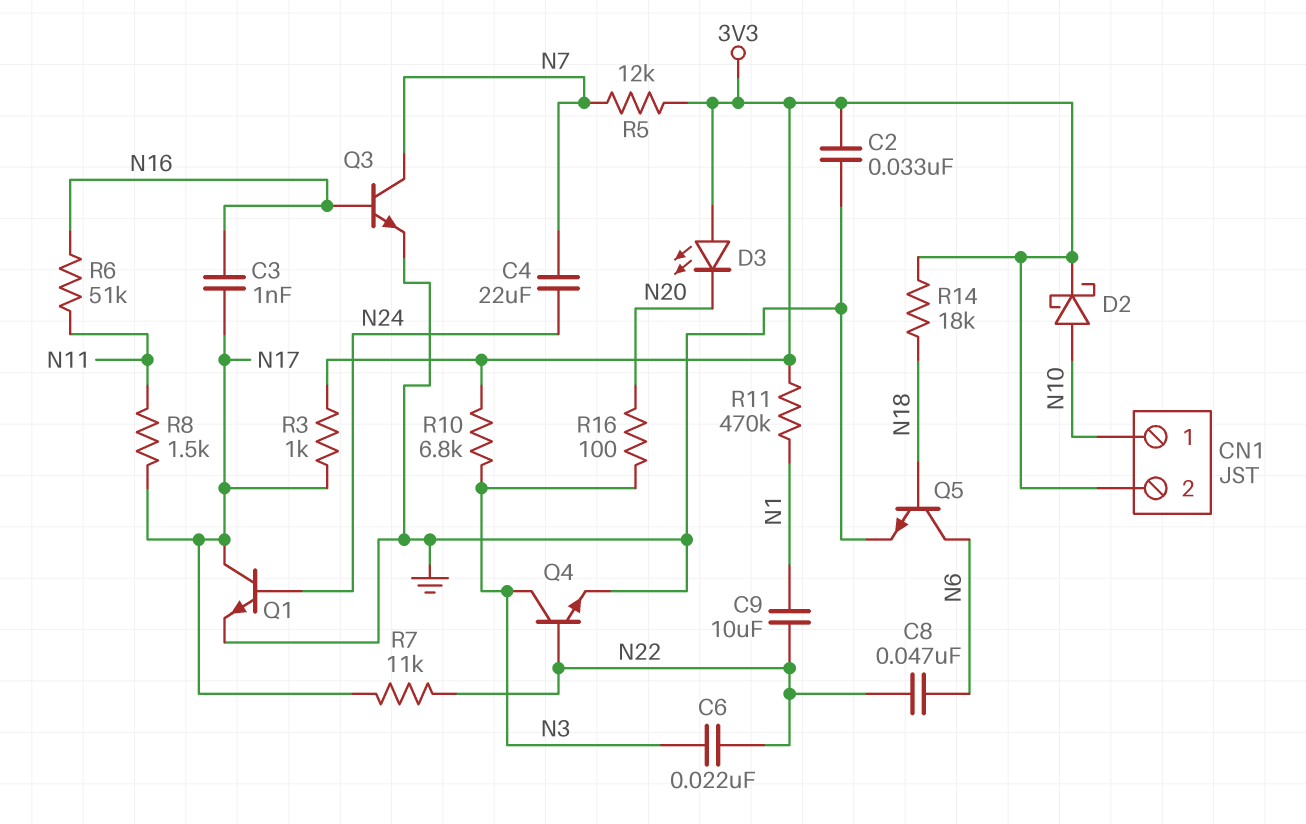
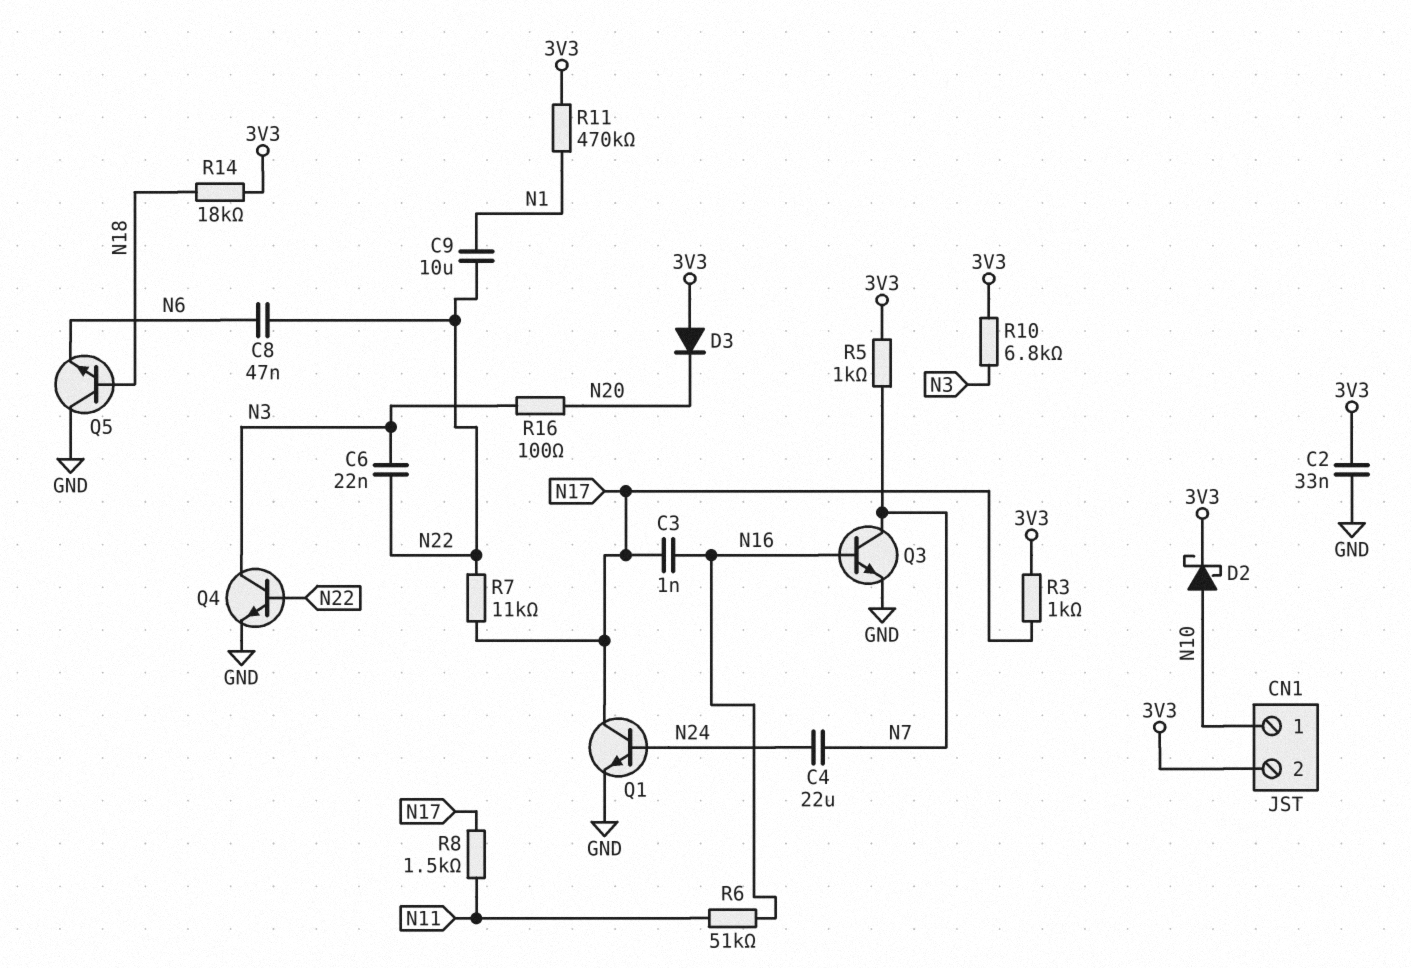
D3: LED (A 3V3, K N20) -> diode (A 3V3, K N20)
Q5: NPN (B N18, C N6, E GND) -> NPN (B N18, C GND, E N6)
R5: 12k (3V3, N7) -> 1k (3V3, N7)

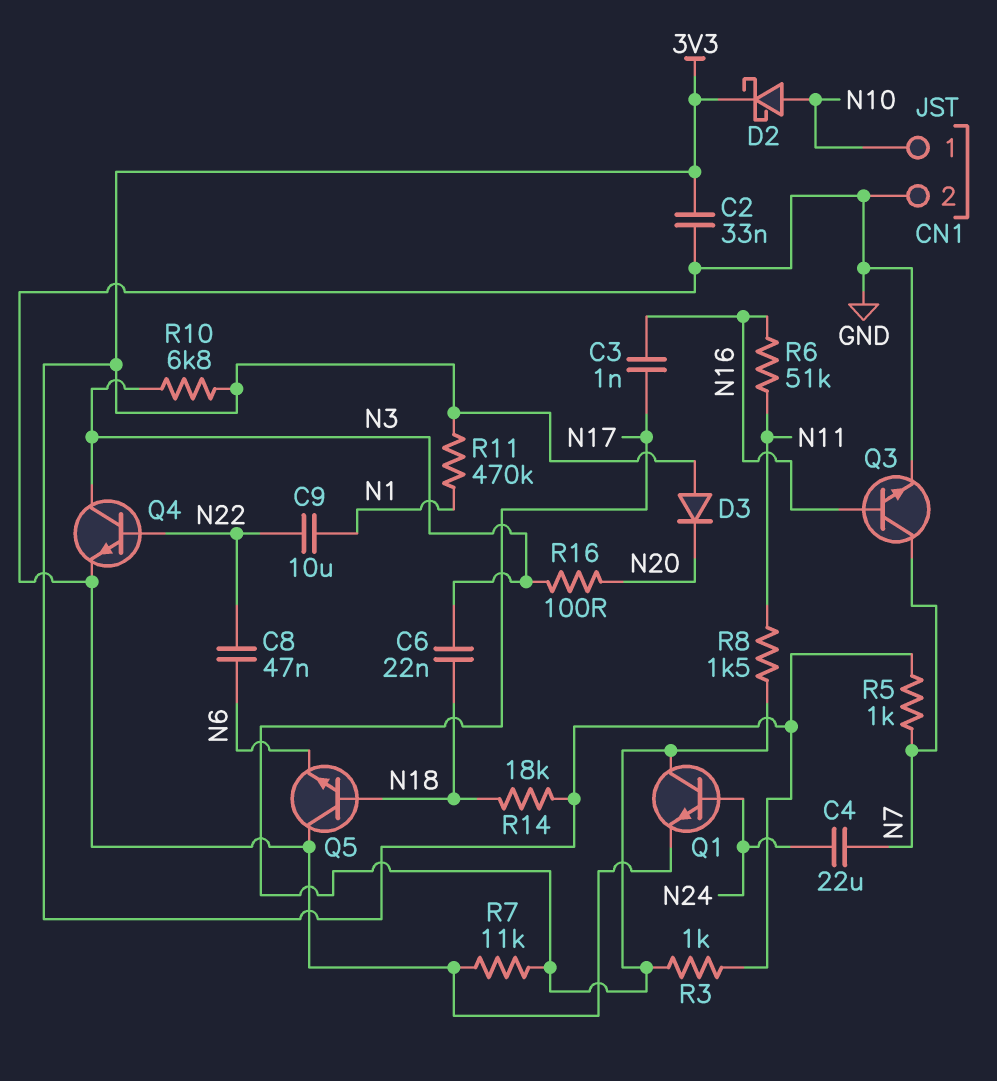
C6: 22nF (N3, N22) -> 22nF (N3, N18)
CN1 pin 2: 3V3 -> GND
R7: 11k (N17, N22) -> 11k (GND, N17)

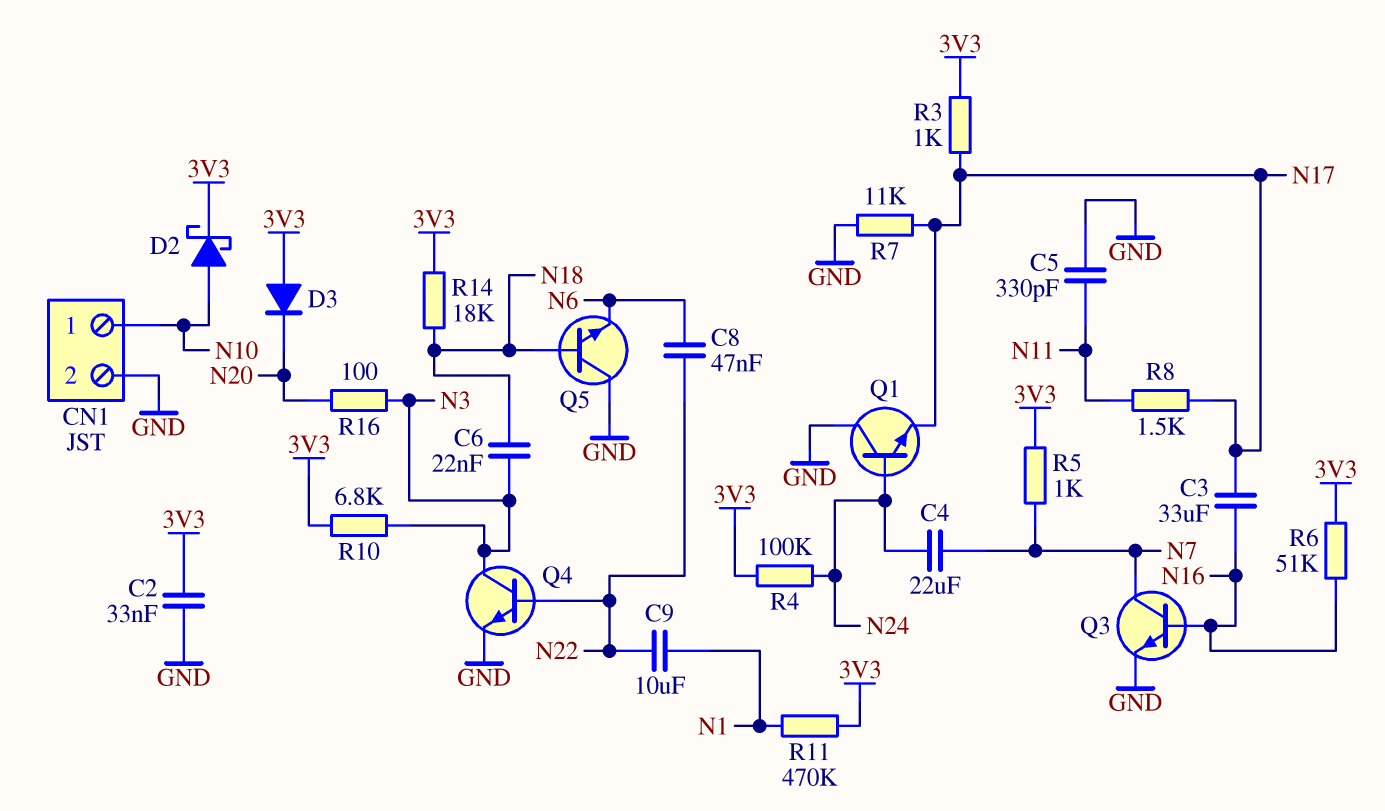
C3: 1nF (N16, N17) -> 33uF (N16, N17)
C5: none -> 330pF (GND, N11)
Q1: NPN (B N24, C N17, E GND) -> NPN (B N24, C GND, E N17)
R4: none -> 100k (3V3, N24)
R6: 51k (N11, N16) -> 51k (3V3, N16)

